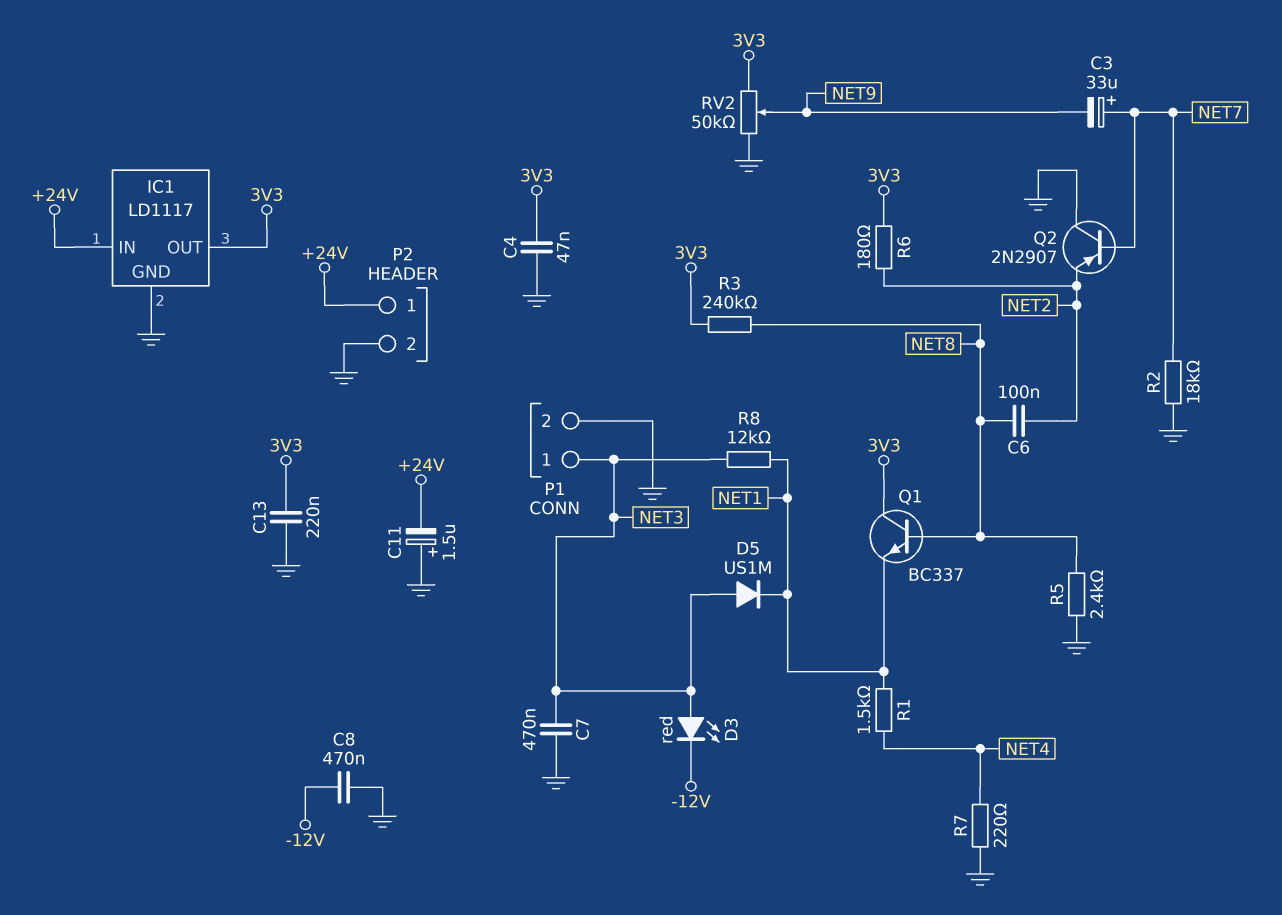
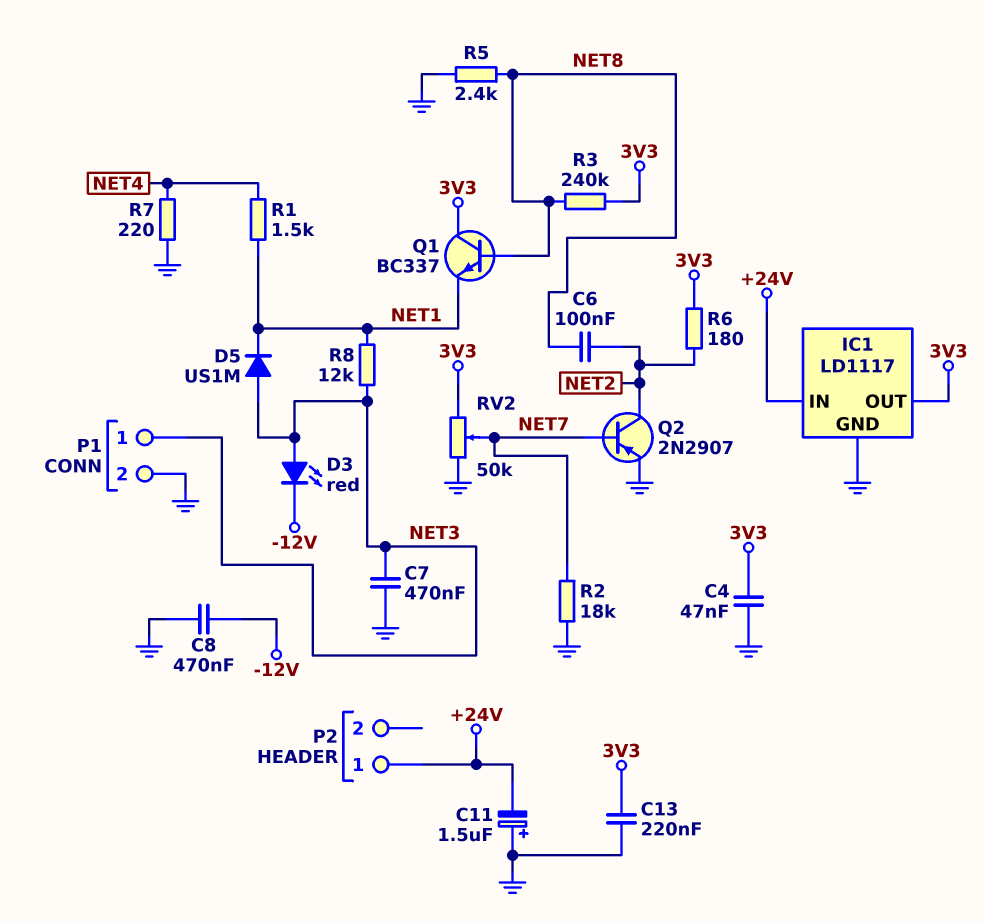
C3: 33uF (plus NET7, minus NET9) -> none
P2 pin 2: GND -> none
Q2: PNP 2N2907 (B NET7, C GND, E NET2) -> PNP 2N2907 (B NET7, C NET2, E GND)
RV2: 50k (3V3, GND, wiper NET9) -> 50k (3V3, GND, wiper NET7)

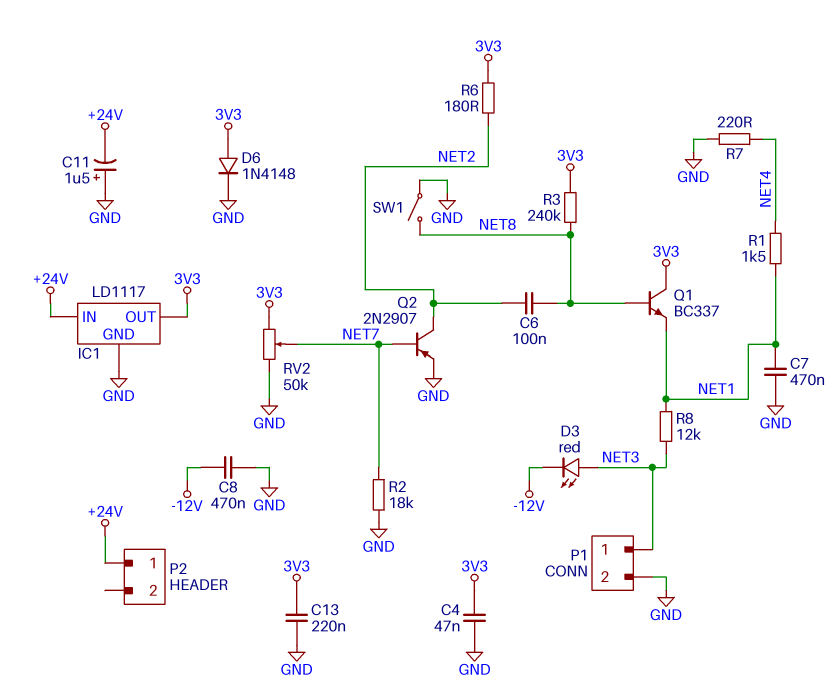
C7: 470nF (GND, NET3) -> 470nF (GND, NET1)
D5: diode US1M (A NET3, K NET1) -> none
D6: none -> diode 1N4148 (A 3V3, K GND)
R5: 2.4k (GND, NET8) -> none
SW1: none -> switch (GND, NET8)

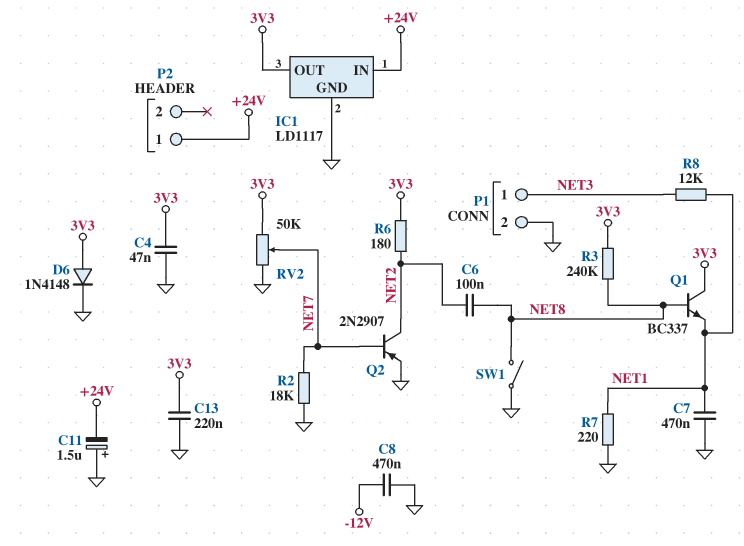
D3: LED red (A NET3, K -12V) -> none
R1: 1.5k (NET1, NET4) -> none
R7: 220 (GND, NET4) -> 220 (GND, NET1)

